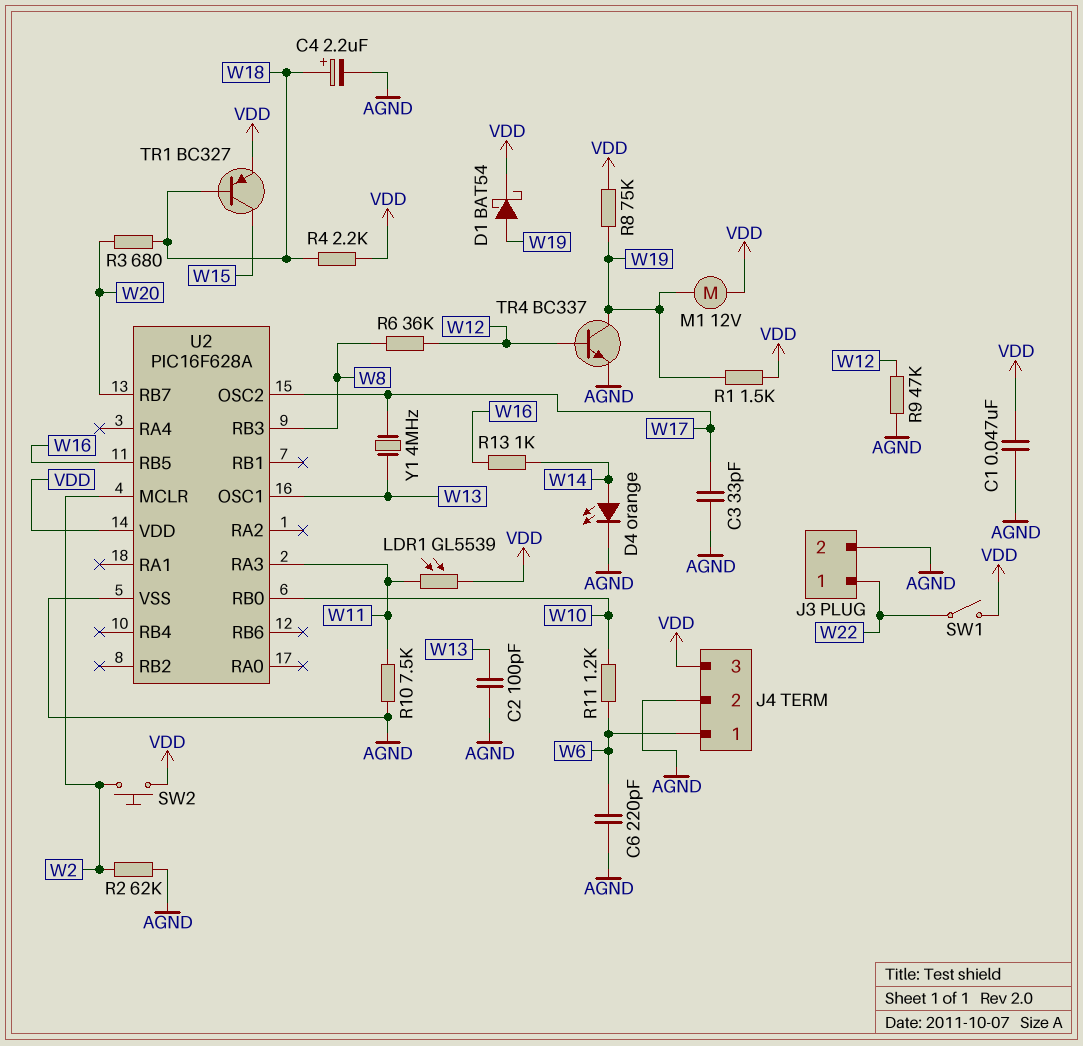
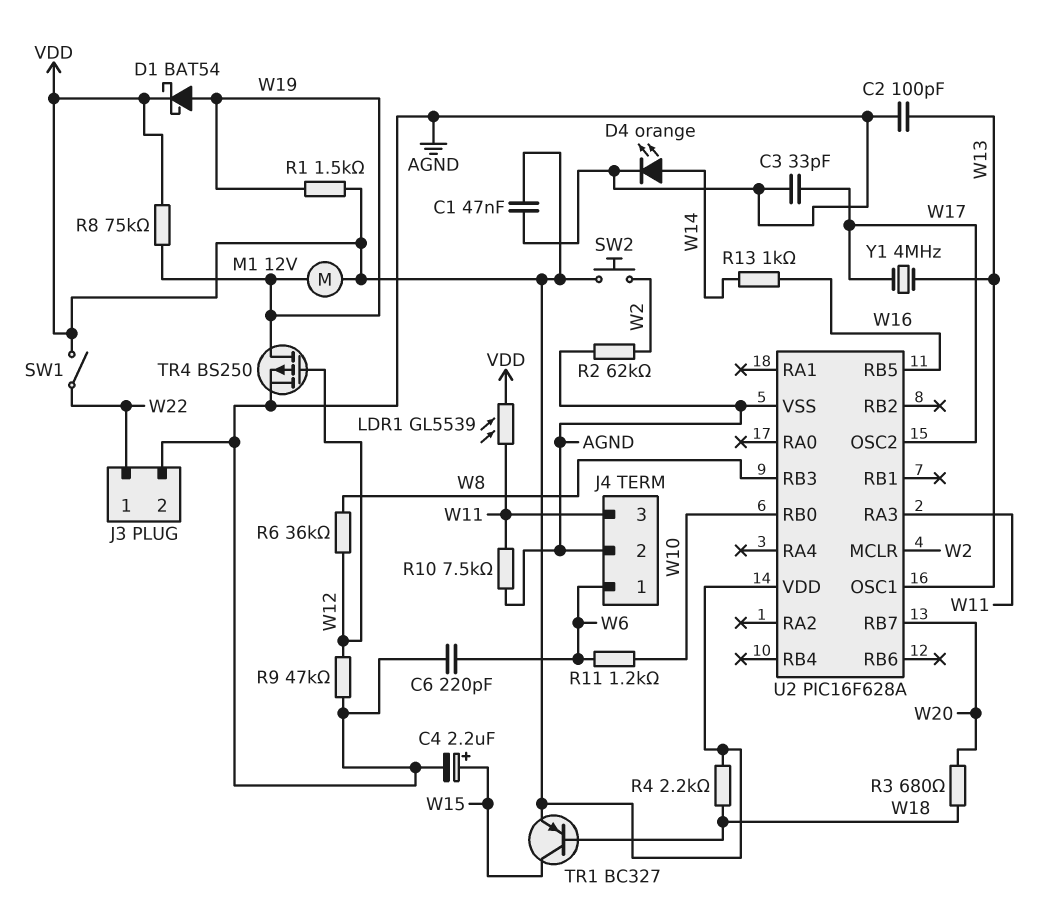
C4: 2.2uF (plus W18, minus AGND) -> 2.2uF (plus W15, minus AGND)
J4 pin 3: VDD -> W11
TR4: NPN BC337 (B W12, C W19, E AGND) -> PMOS BS250 (G W12, D W19, S AGND)

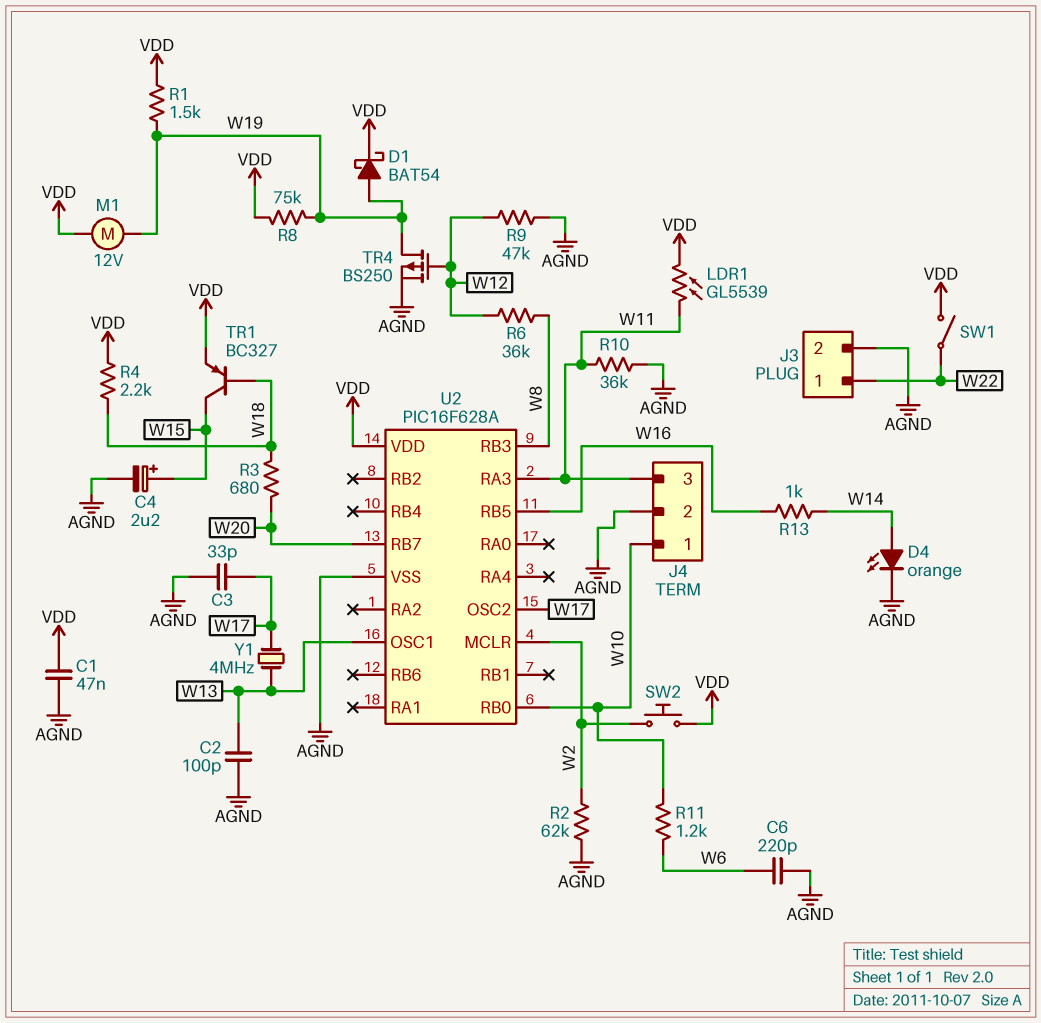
J4 pin 1: W6 -> W10
R10: 7.5k (AGND, W11) -> 36k (AGND, W11)

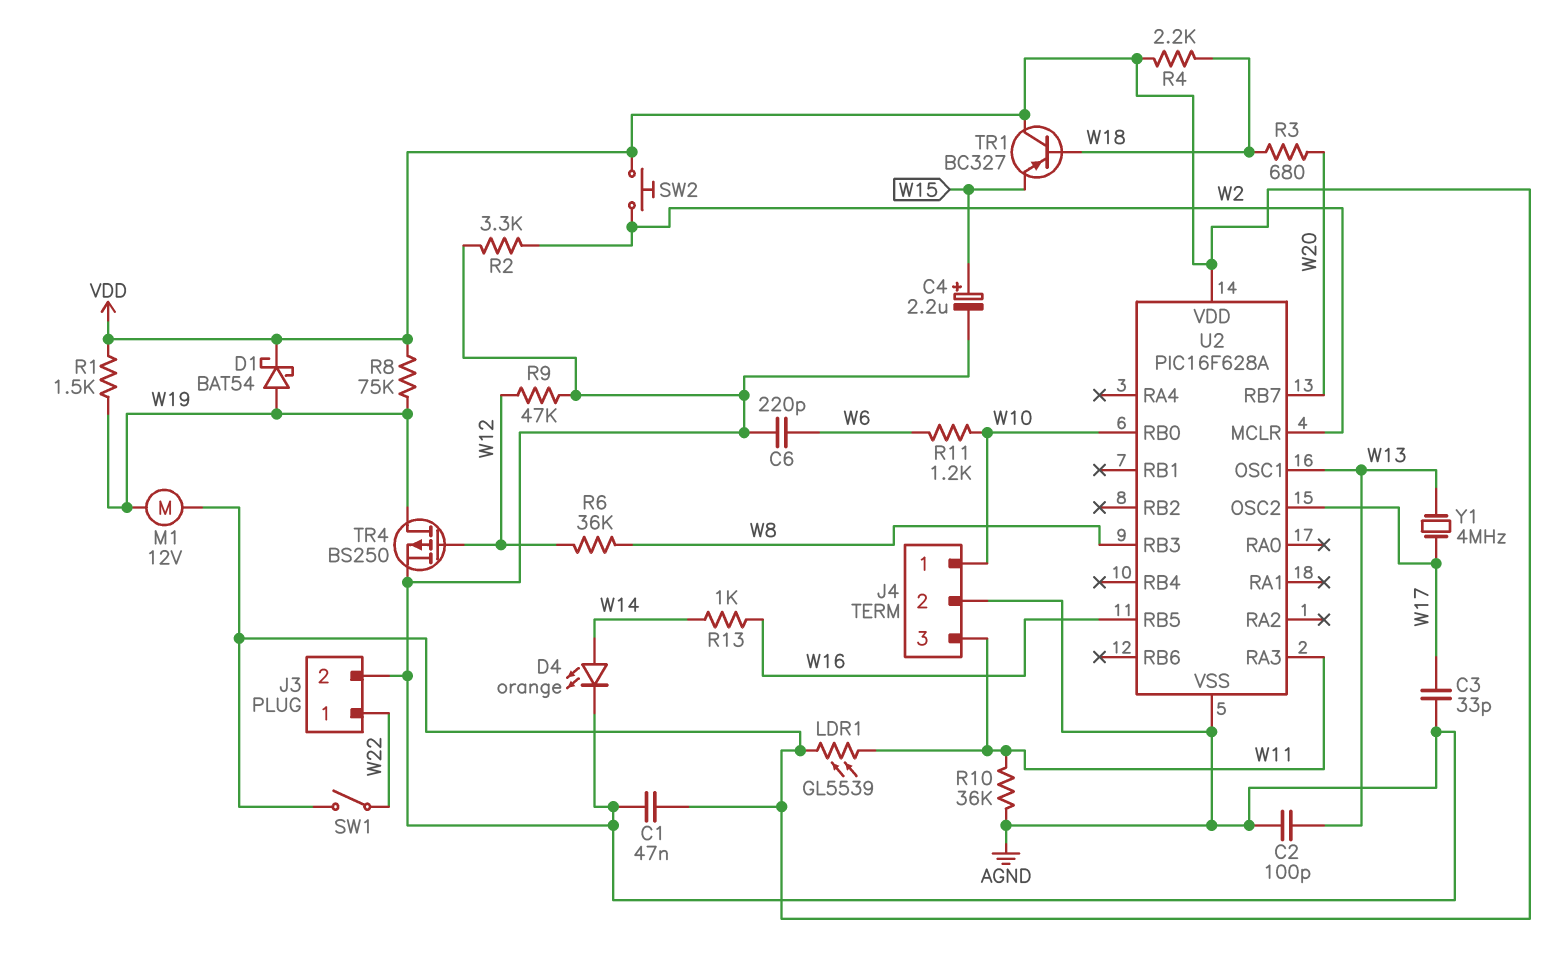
R2: 62k (AGND, W2) -> 3.3k (AGND, W2)
TR1: PNP BC327 (B W18, C W15, E VDD) -> PNP BC327 (B W18, C VDD, E W15)

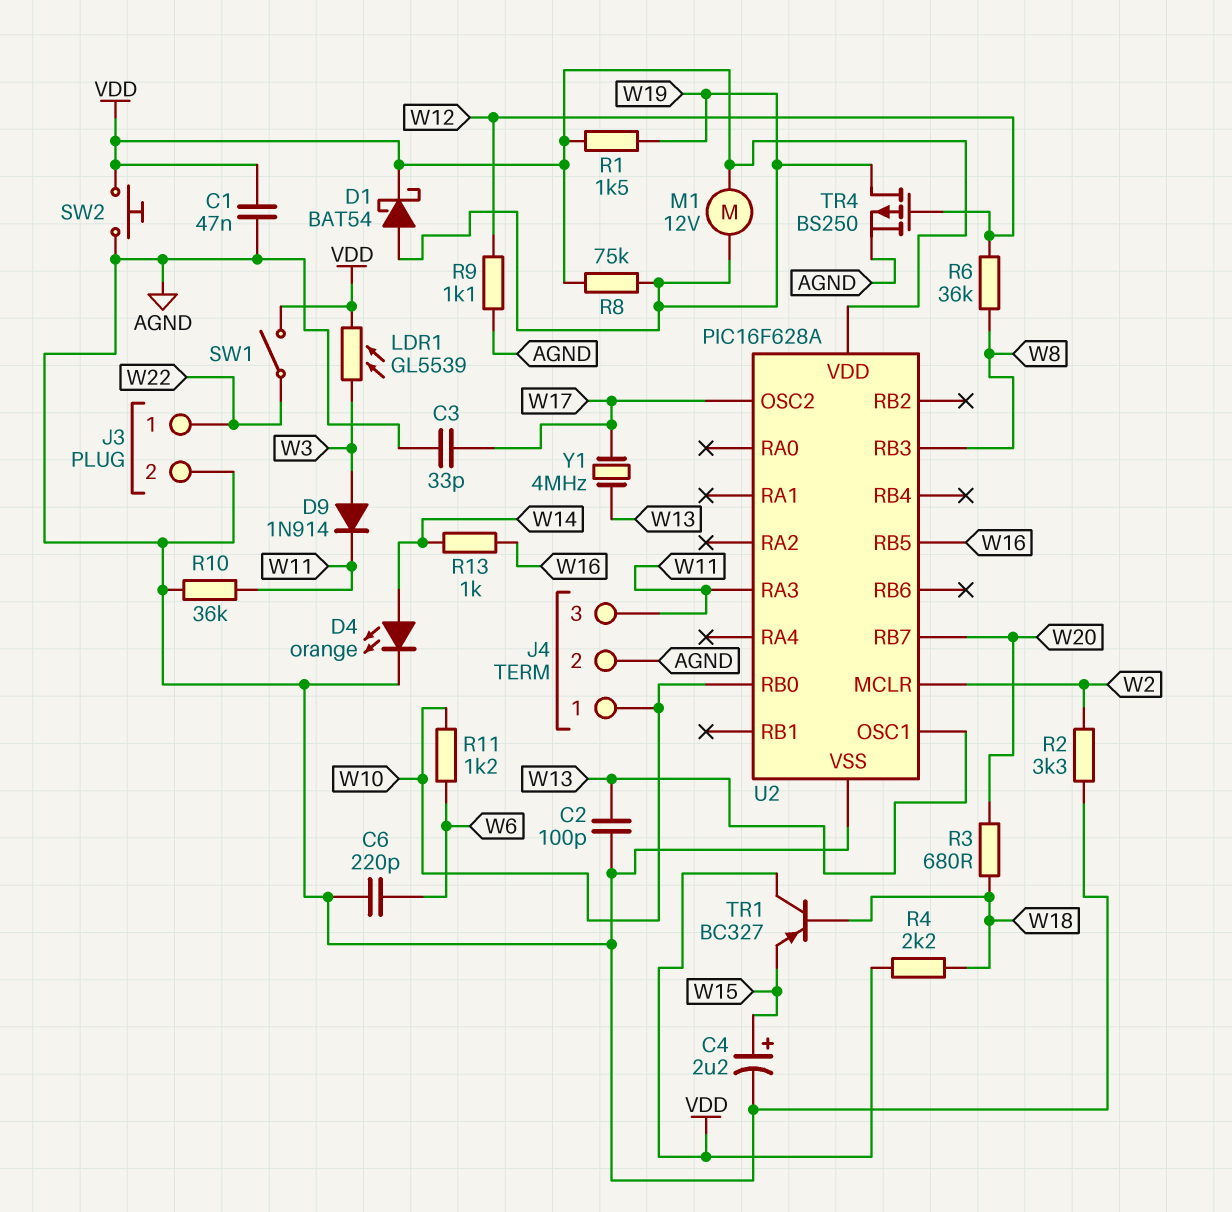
D9: none -> diode 1N914 (A W3, K W11)
LDR1: GL5539 (VDD, W11) -> GL5539 (VDD, W3)
R9: 47k (AGND, W12) -> 1.1k (AGND, W12)
SW2: button (VDD, W2) -> button (AGND, VDD)

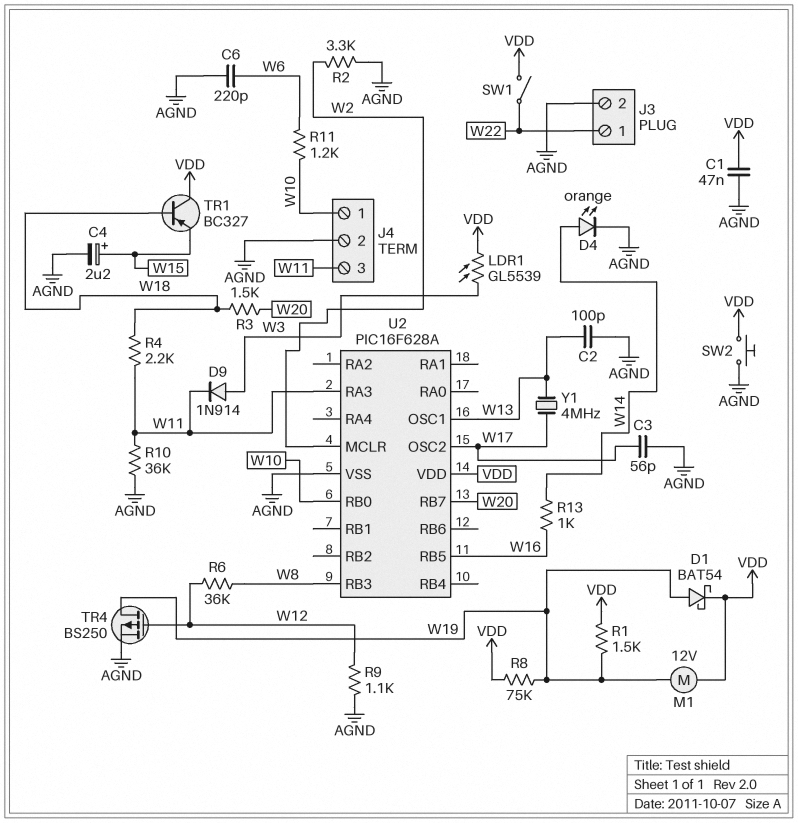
C3: 33pF (AGND, W17) -> 56pF (AGND, W17)
R3: 680 (W18, W20) -> 1.5k (W18, W20)
R4: 2.2k (VDD, W18) -> 2.2k (W11, W18)

